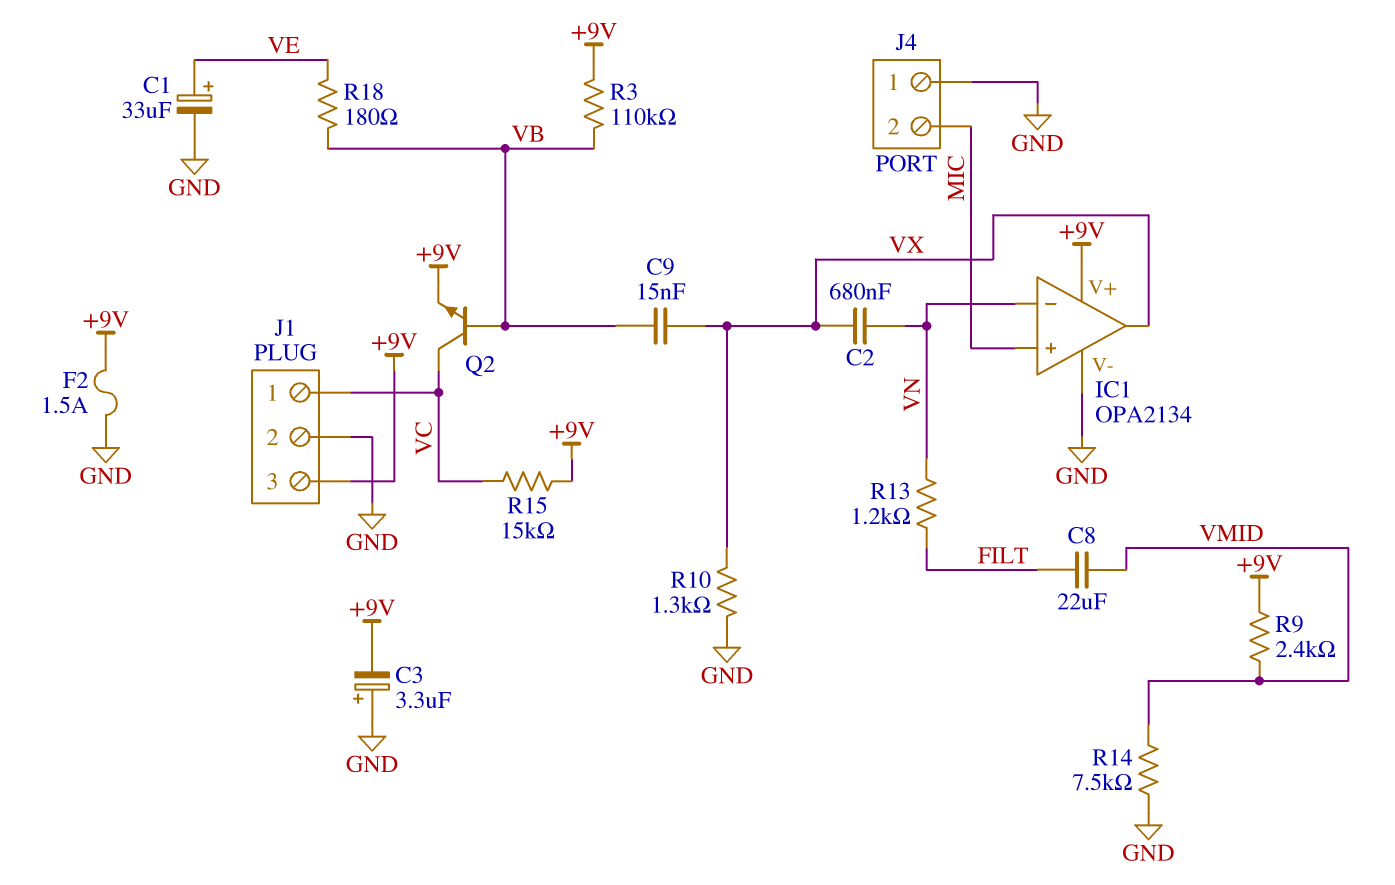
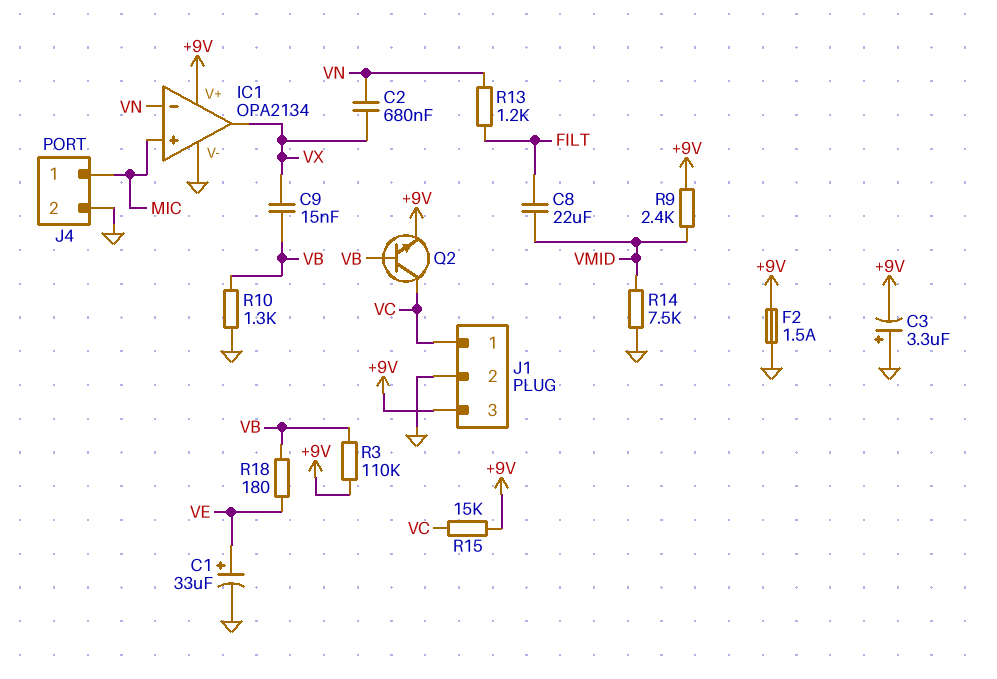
J4 pin 1: GND -> MIC
J4 pin 2: MIC -> GND
R10: 1.3k (GND, VX) -> 1.3k (GND, VB)

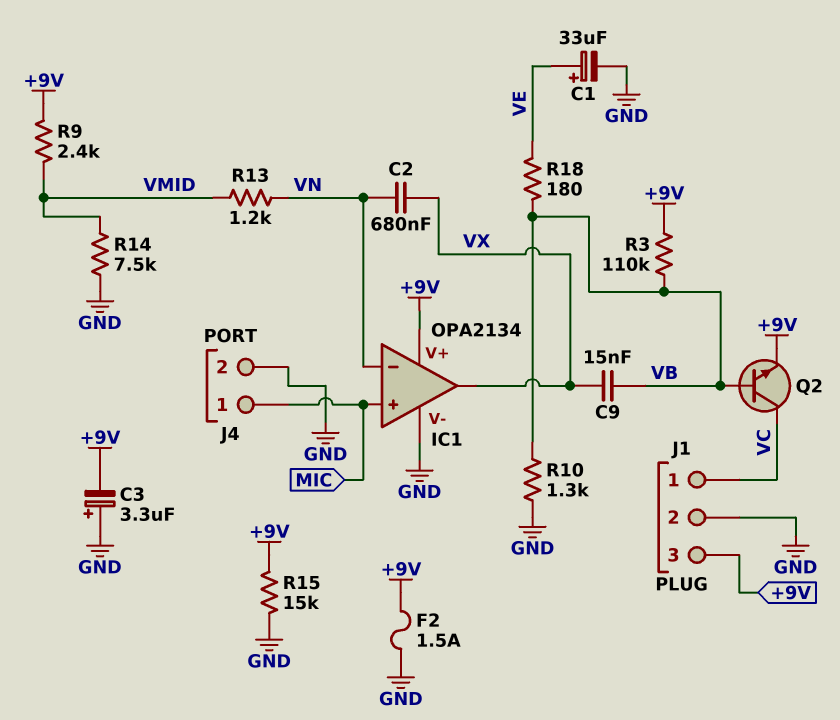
C8: 22uF (FILT, VMID) -> none
R13: 1.2k (FILT, VN) -> 1.2k (VMID, VN)
R15: 15k (+9V, VC) -> 15k (+9V, GND)

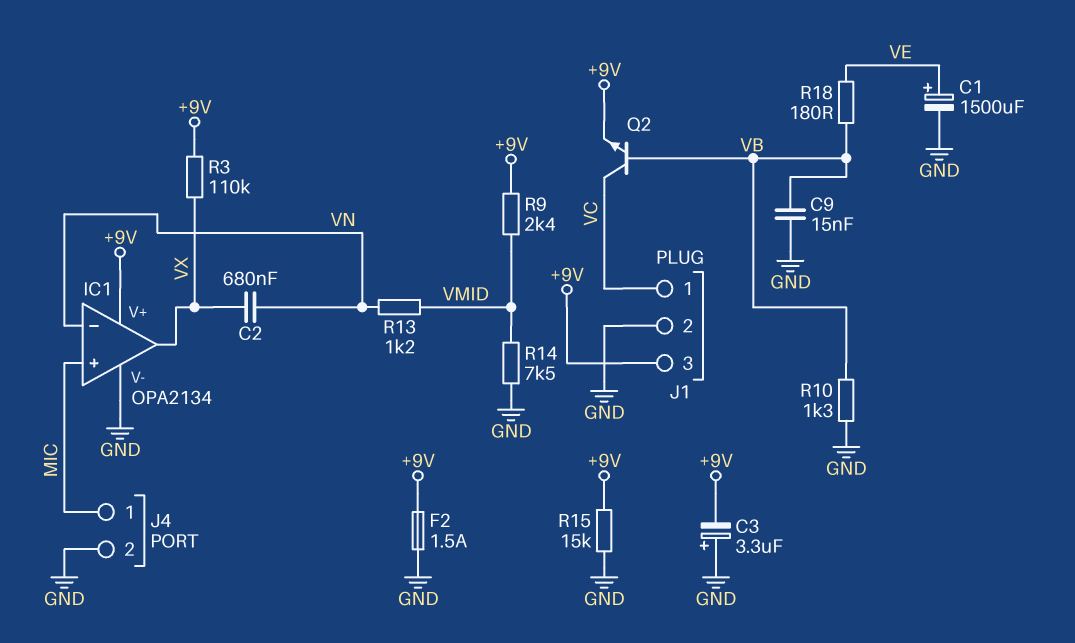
C1: 33uF (plus VE, minus GND) -> 1500uF (plus VE, minus GND)
C9: 15nF (VB, VX) -> 15nF (GND, VB)
R3: 110k (+9V, VB) -> 110k (+9V, VX)

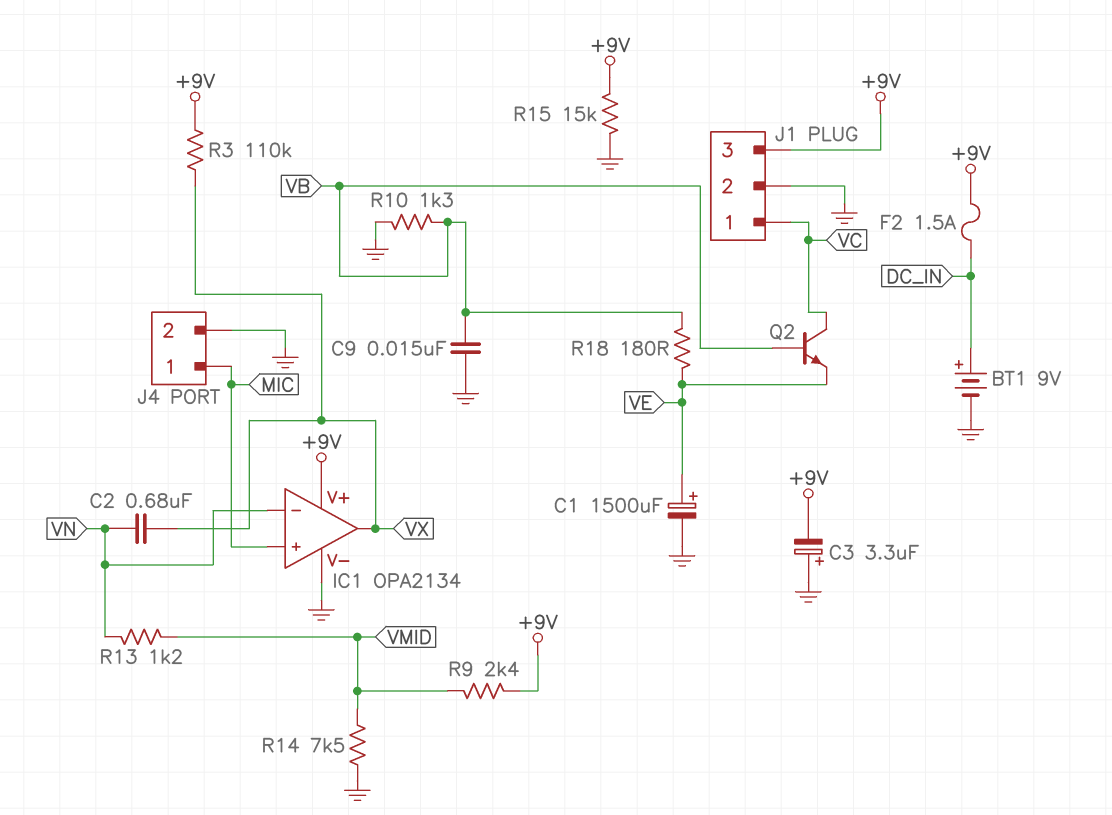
BT1: none -> 9V (plus DC_IN, minus GND)
F2: 1.5A (+9V, GND) -> 1.5A (+9V, DC_IN)
Q2: NPN (B VB, C VC, E +9V) -> NPN (B VB, C VC, E VE)

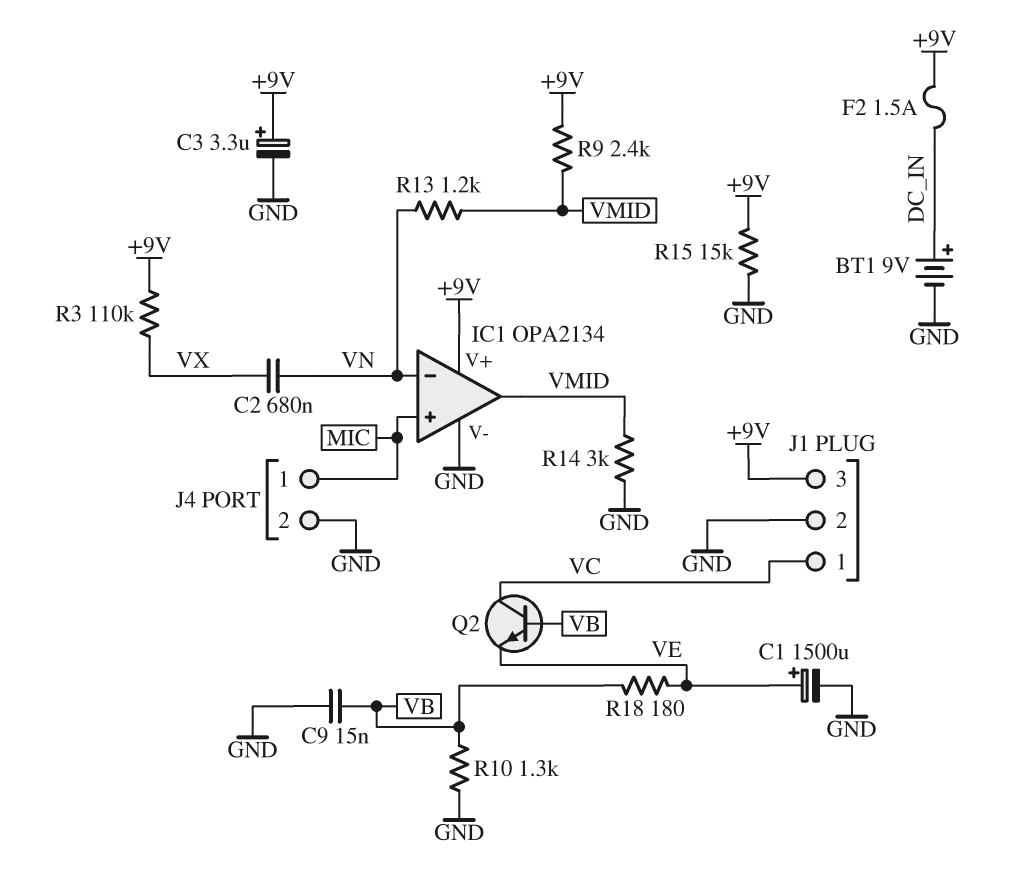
C3: 3.3uF (plus GND, minus +9V) -> 3.3uF (plus +9V, minus GND)
IC1 pin out: VX -> VMID
R14: 7.5k (GND, VMID) -> 3k (GND, VMID)

